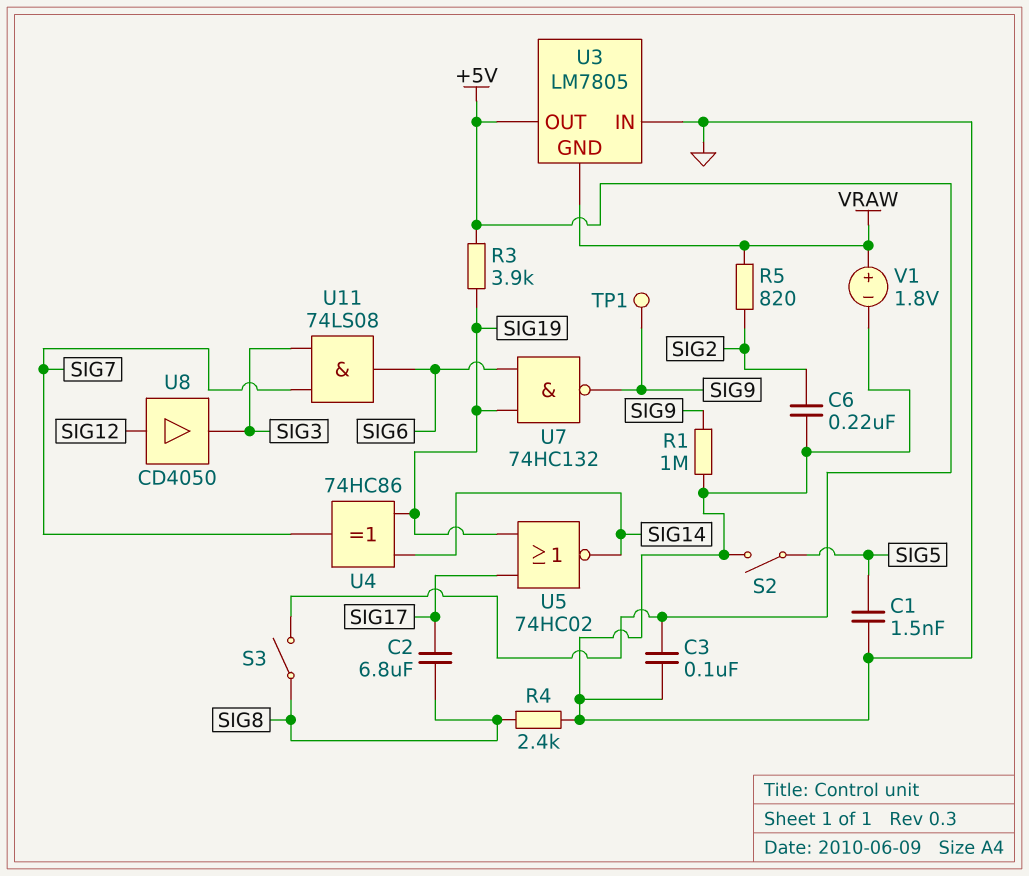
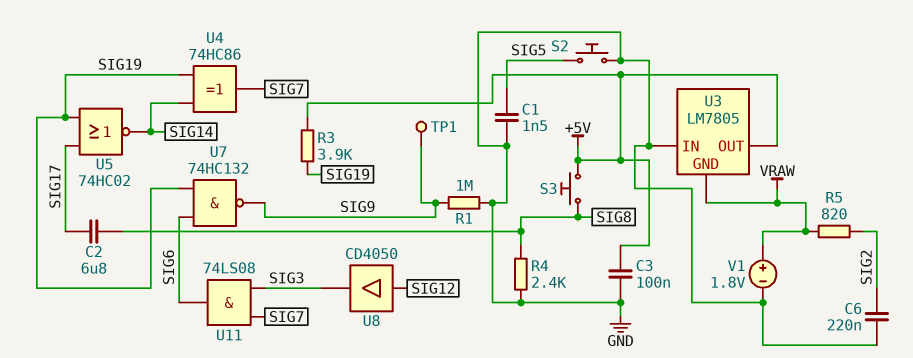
S2: switch (GND, SIG5) -> button (GND, SIG5)
S3: switch (+5V, SIG8) -> button (+5V, SIG8)

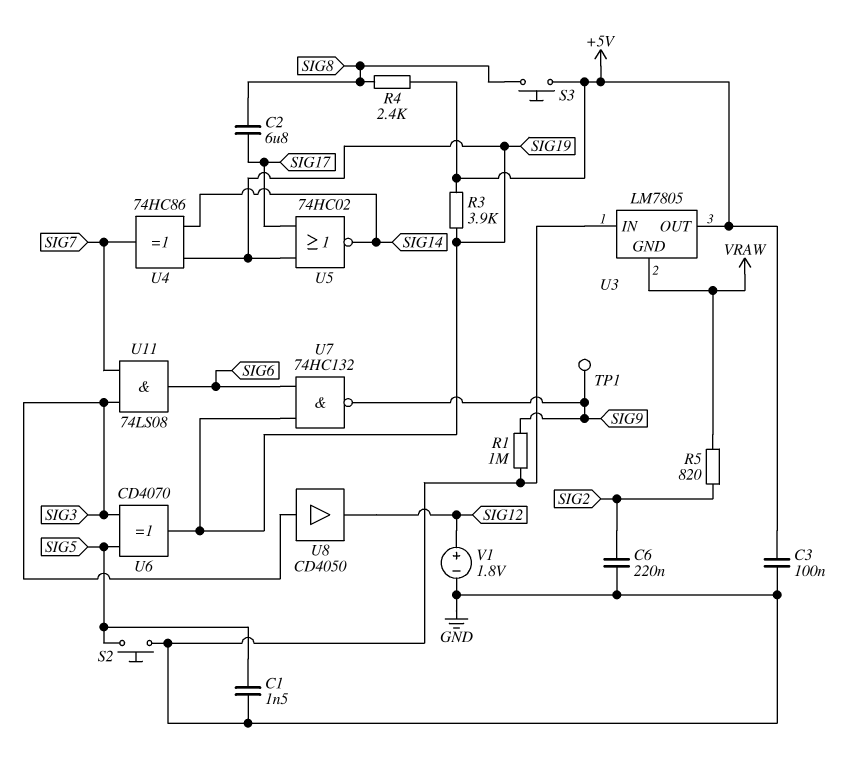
R4: 2.4k (GND, SIG8) -> 2.4k (+5V, SIG8)
U6: none -> XOR CD4070 (in SIG3, in SIG5, out SIG19)
U8: buffer CD4050 (in SIG12, out SIG3) -> buffer CD4050 (in SIG3, out SIG12)
V1: 1.8V (plus VRAW, minus GND) -> 1.8V (plus SIG12, minus GND)

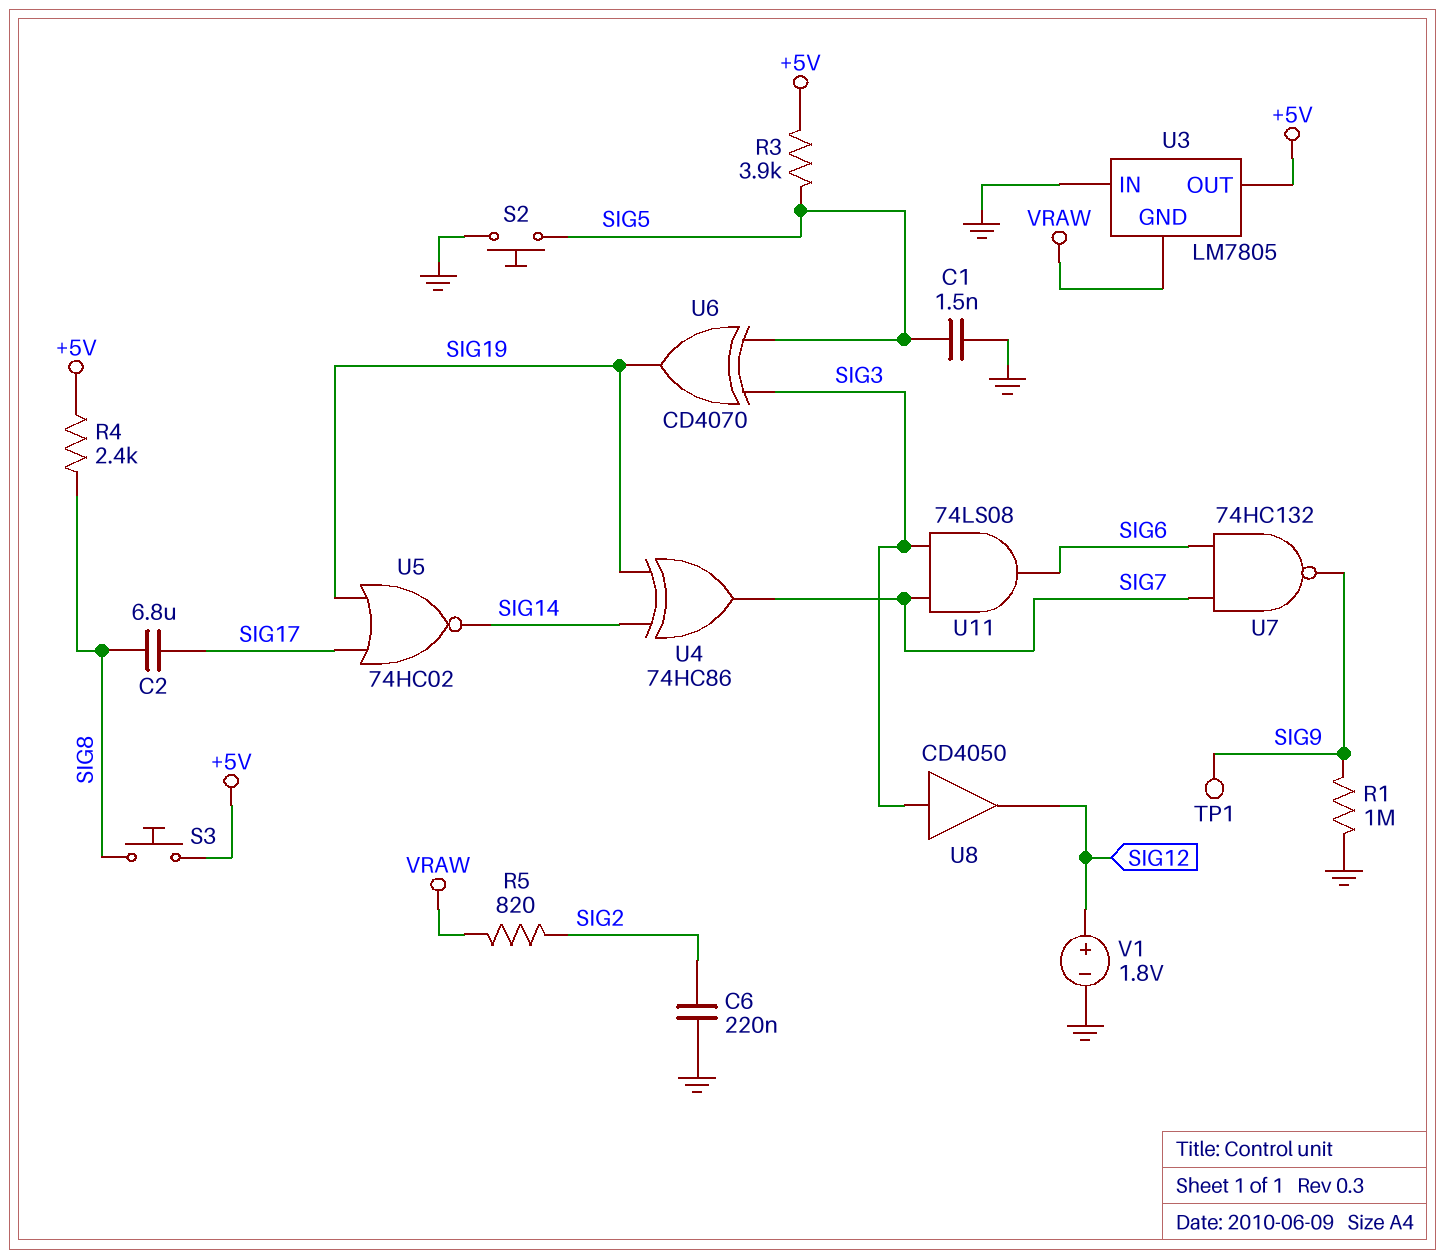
C3: 100nF (+5V, GND) -> none
R3: 3.9k (+5V, SIG19) -> 3.9k (+5V, SIG5)
U7: NAND 74HC132 (in SIG6, in SIG19, out SIG9) -> NAND 74HC132 (in SIG6, in SIG7, out SIG9)

